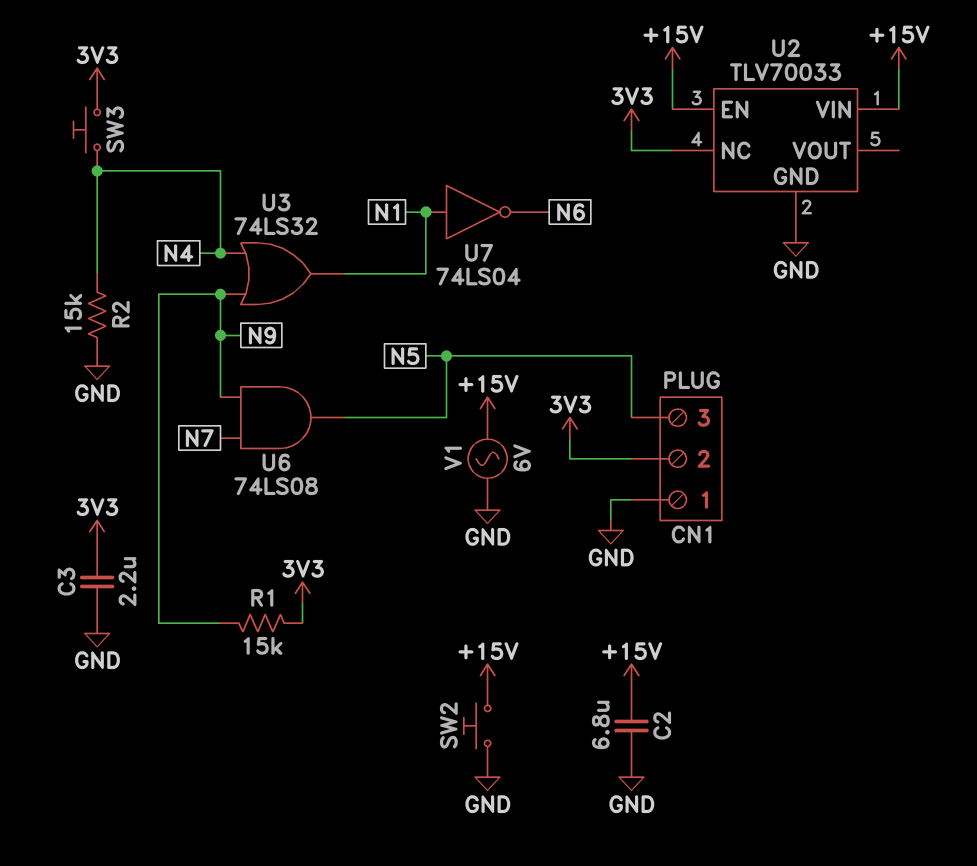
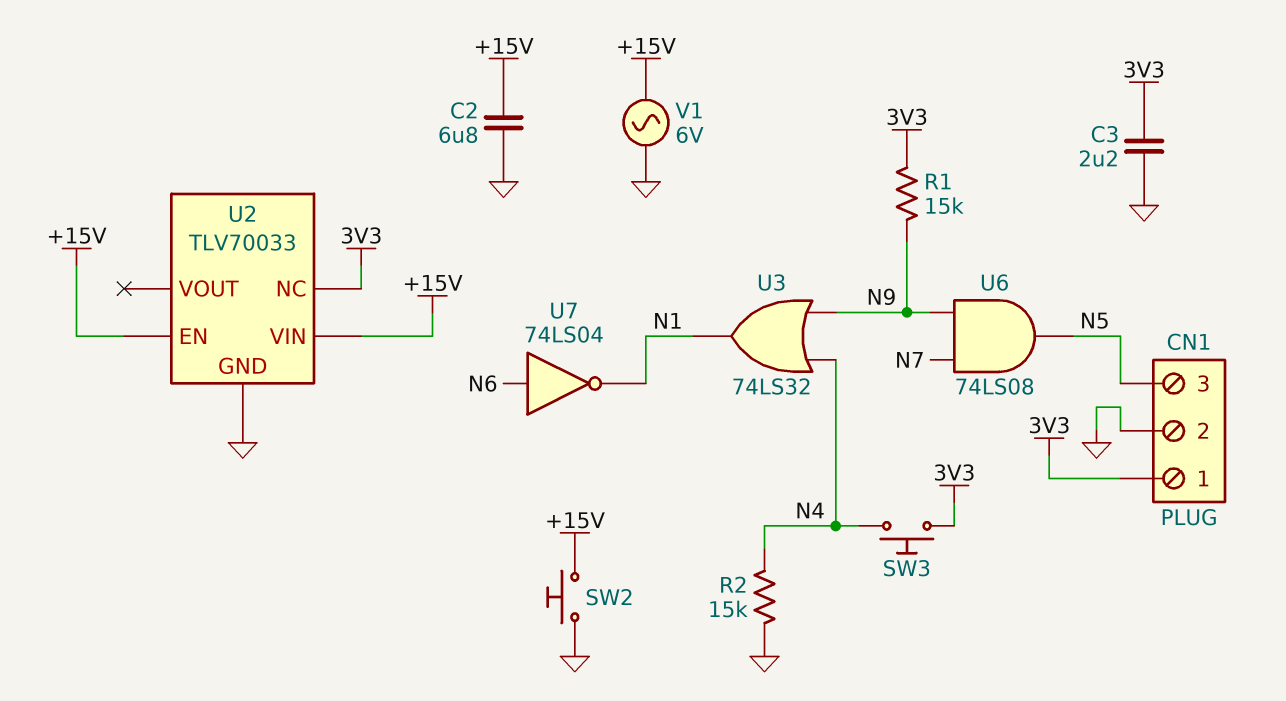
CN1 pin 1: GND -> 3V3
CN1 pin 2: 3V3 -> GND
U7: NOT 74LS04 (in N1, out N6) -> NOT 74LS04 (in N6, out N1)

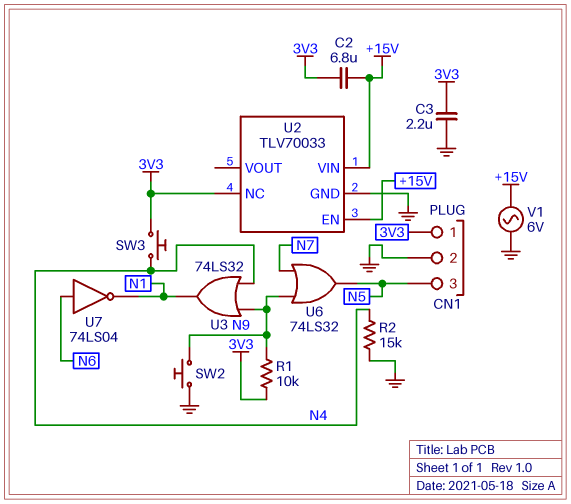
C2: 6.8uF (+15V, GND) -> 6.8uF (+15V, 3V3)
R1: 15k (3V3, N9) -> 10k (3V3, N9)
SW2: button (+15V, GND) -> button (GND, N9)
U6: AND 74LS08 (in N7, in N9, out N5) -> OR 74LS32 (in N7, in N9, out N5)

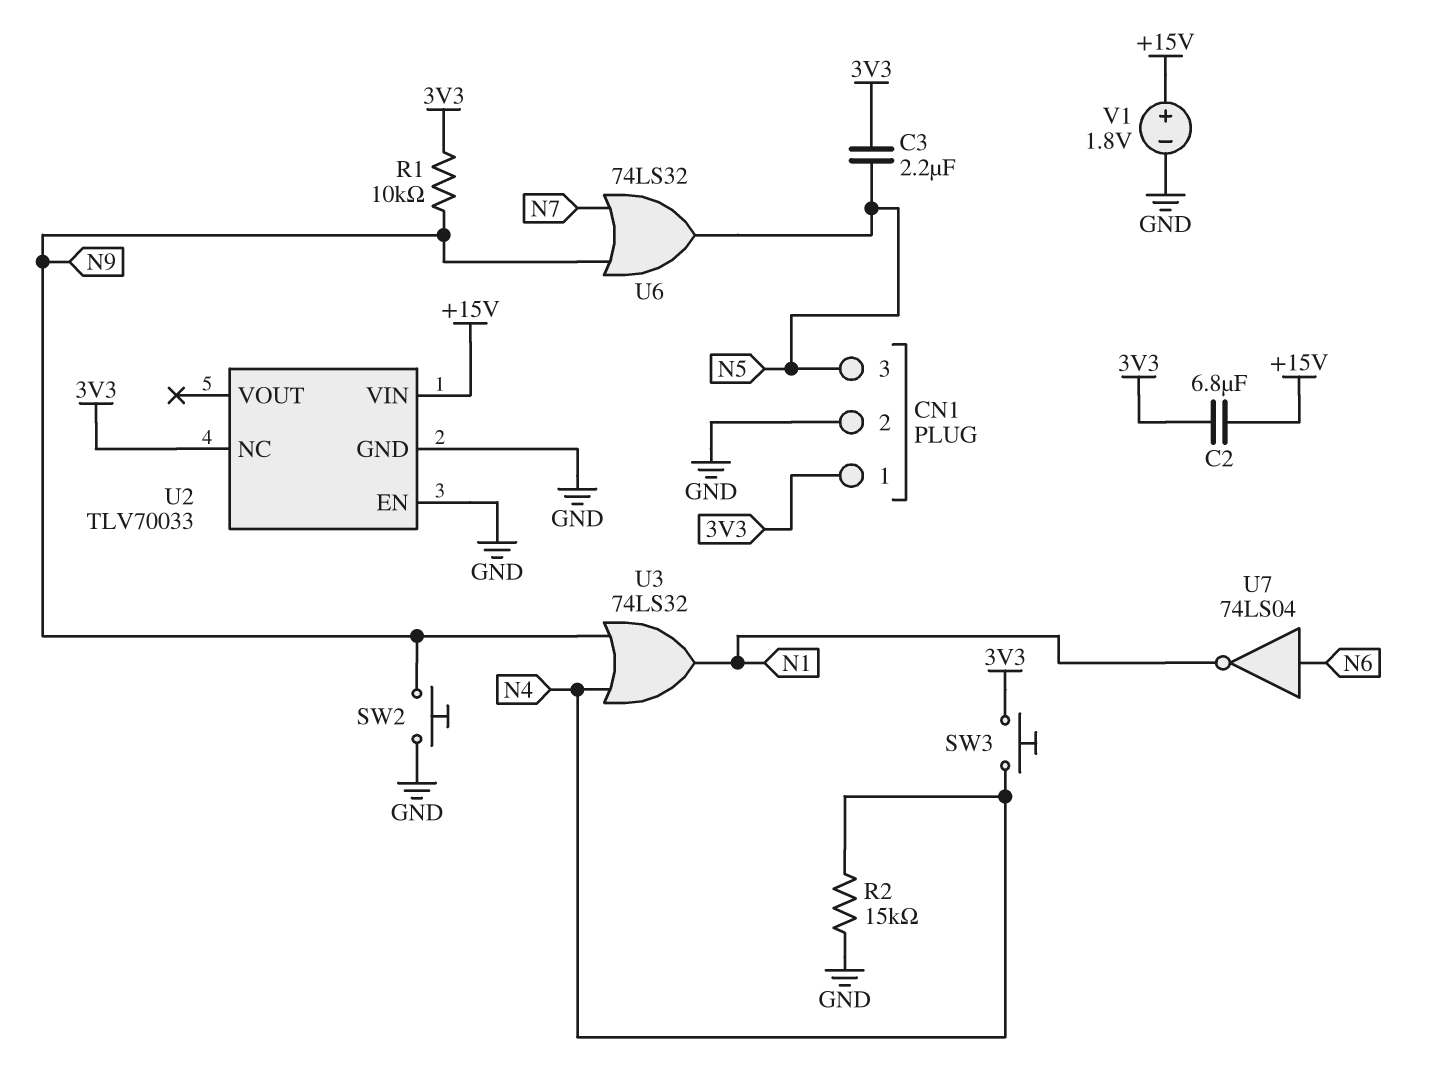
C3: 2.2uF (3V3, GND) -> 2.2uF (3V3, N5)
U2 pin EN: +15V -> GND
V1: AC 6V (+15V, GND) -> 1.8V (plus +15V, minus GND)

